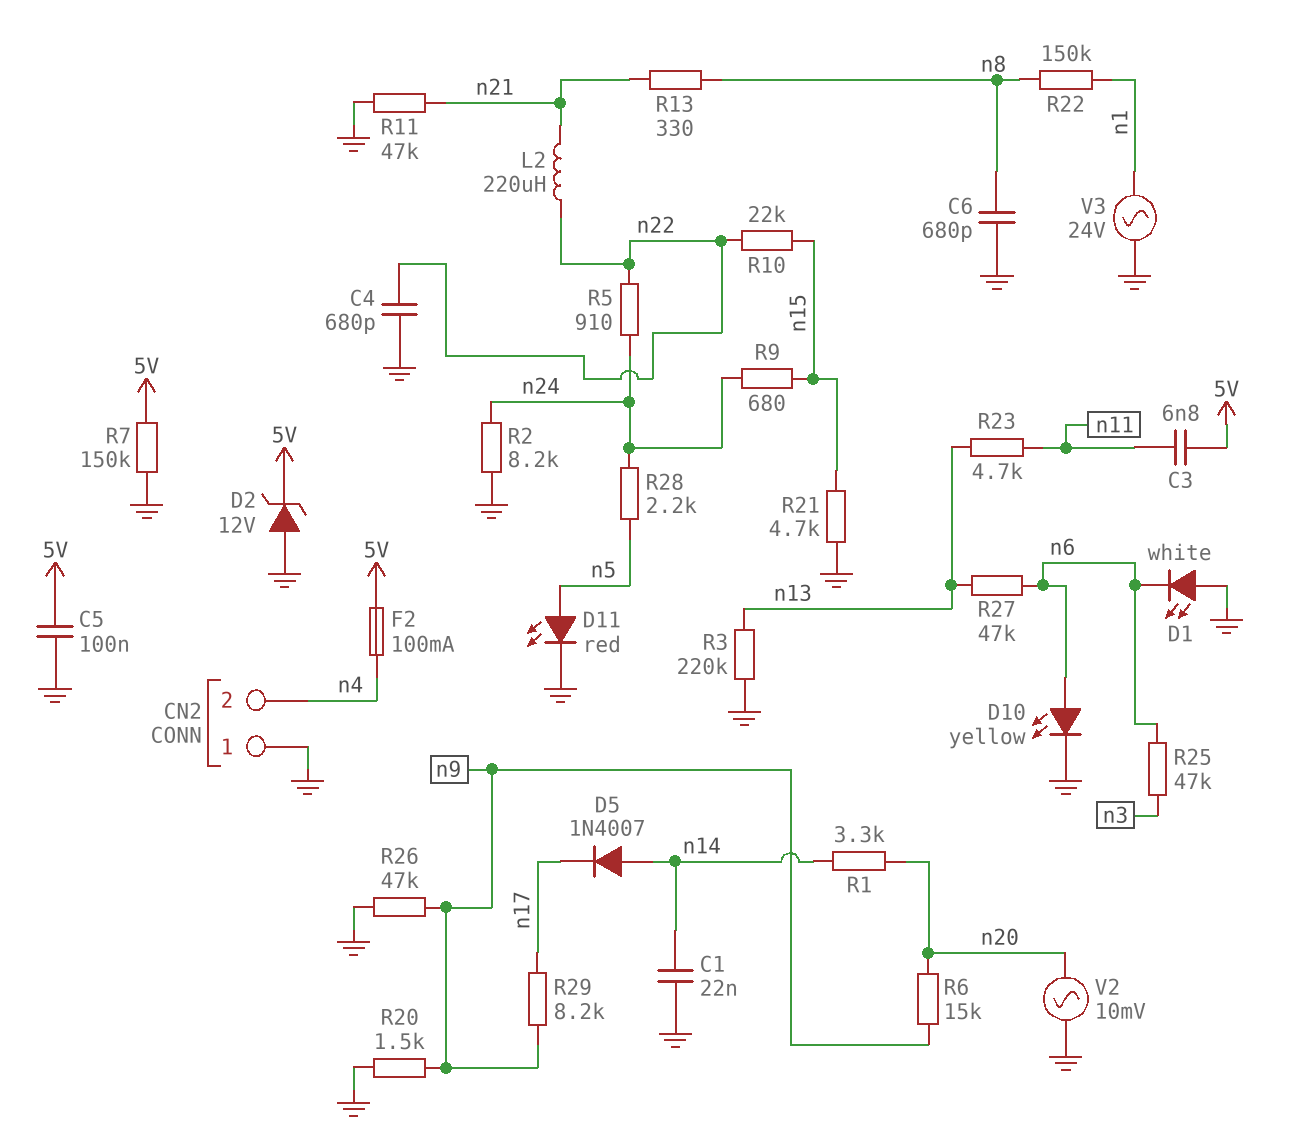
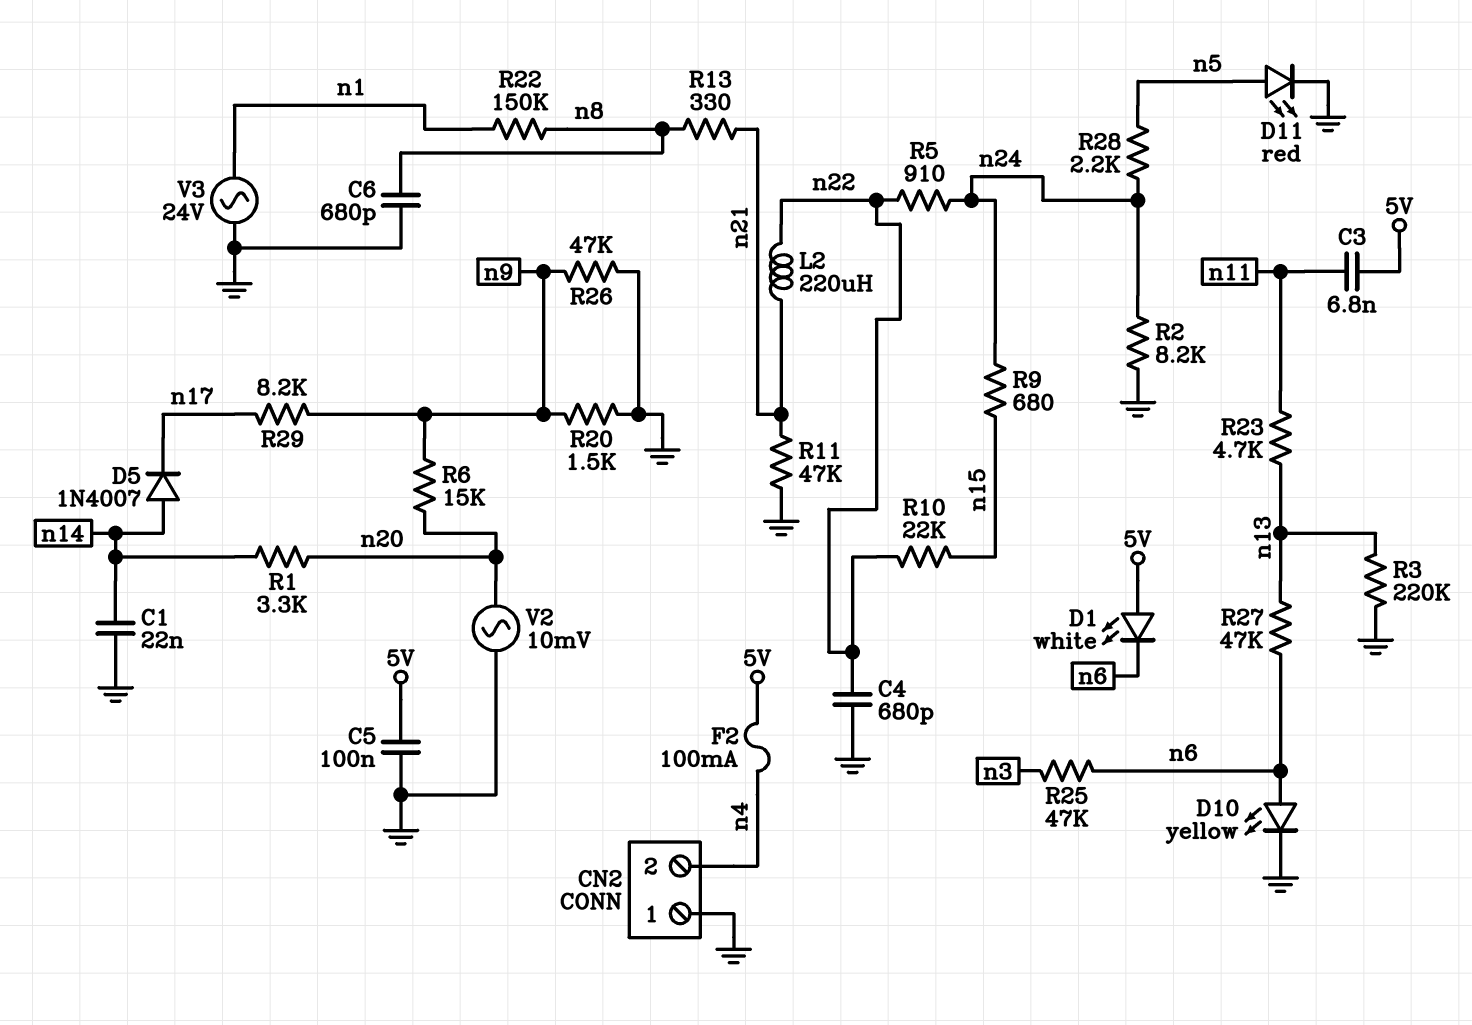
D1: LED white (A GND, K n6) -> LED white (A 5V, K n6)
D2: zener 12V (A GND, K 5V) -> none
R7: 150k (5V, GND) -> none
R21: 4.7k (GND, n15) -> none

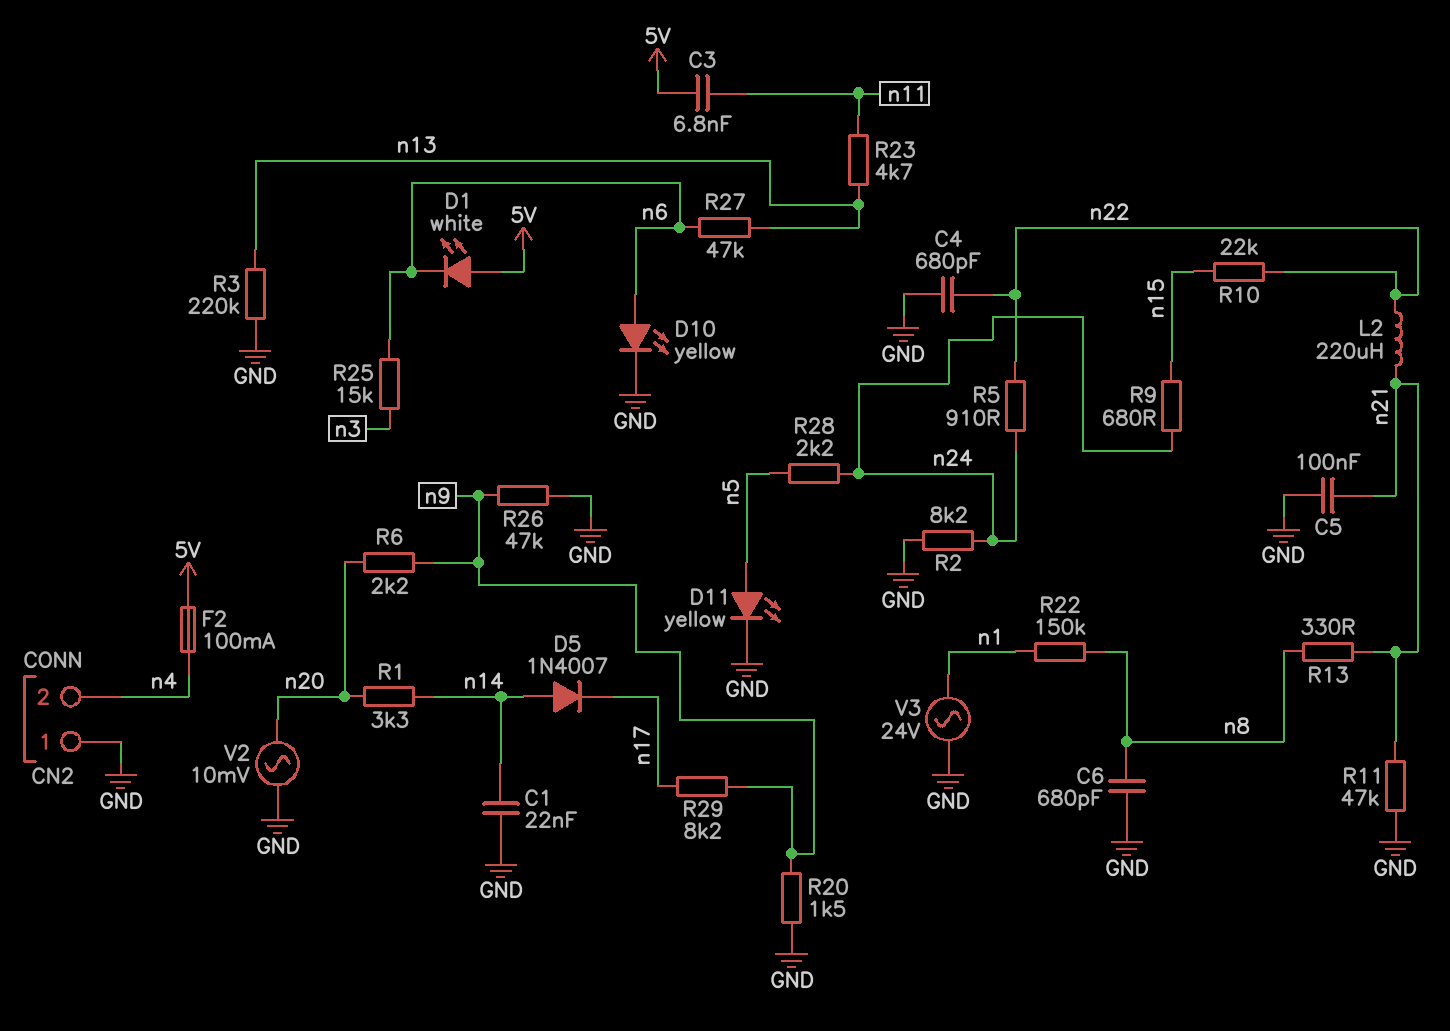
C5: 100nF (5V, GND) -> 100nF (GND, n21)
D11: LED red (A n5, K GND) -> LED yellow (A n5, K GND)
R6: 15k (n9, n20) -> 2.2k (n9, n20)
R25: 47k (n3, n6) -> 15k (n3, n6)

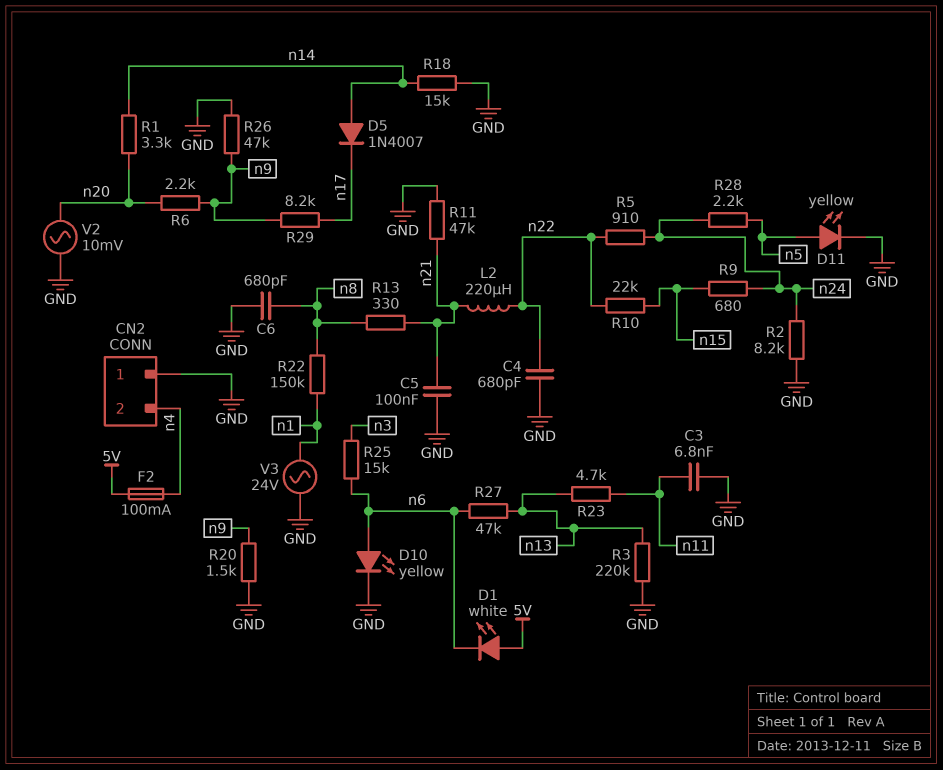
C1: 22nF (GND, n14) -> none
C3: 6.8nF (5V, n11) -> 6.8nF (GND, n11)
R18: none -> 15k (GND, n14)

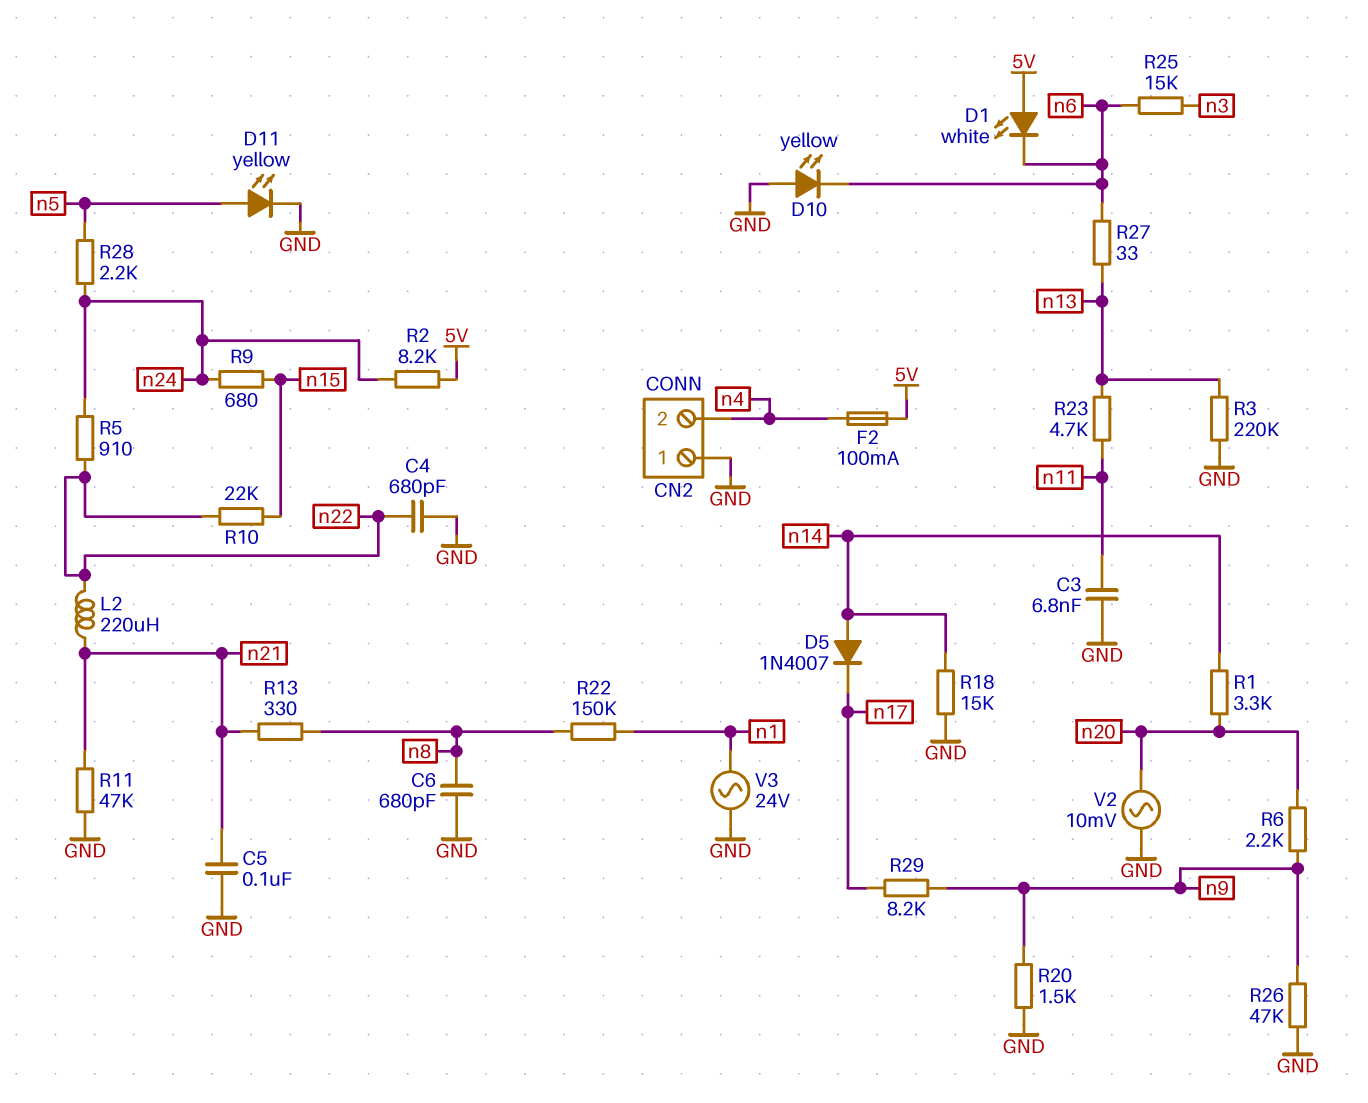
D10: LED yellow (A n6, K GND) -> LED yellow (A GND, K n6)
R2: 8.2k (GND, n24) -> 8.2k (5V, n24)
R27: 47k (n6, n13) -> 33 (n6, n13)

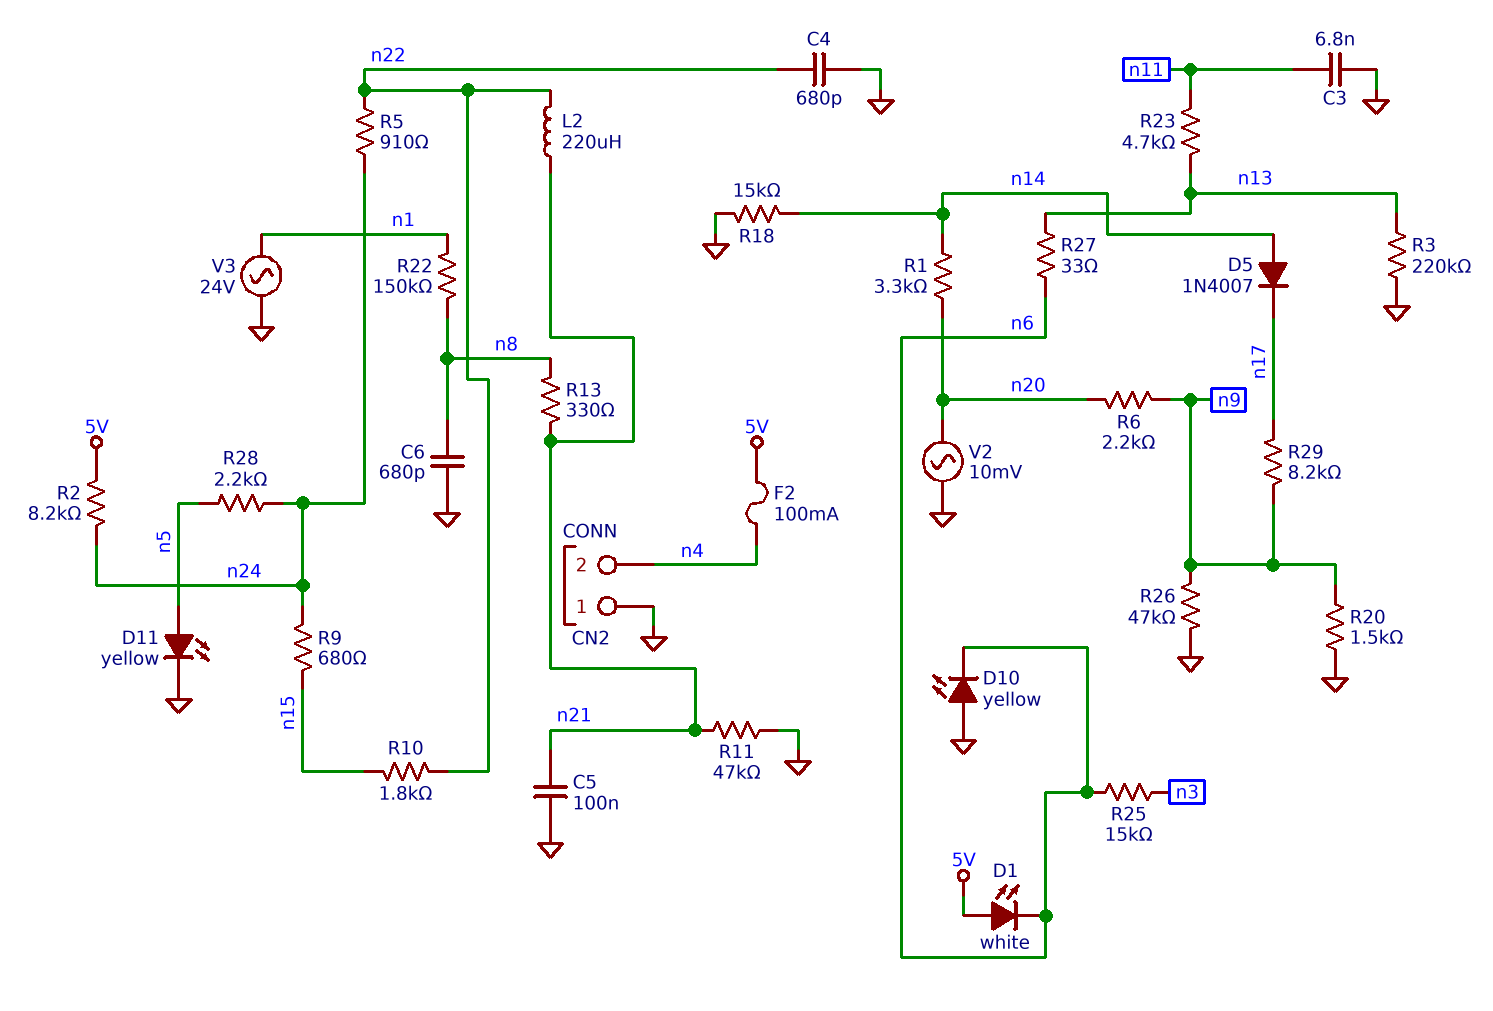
R10: 22k (n15, n22) -> 1.8k (n15, n22)

